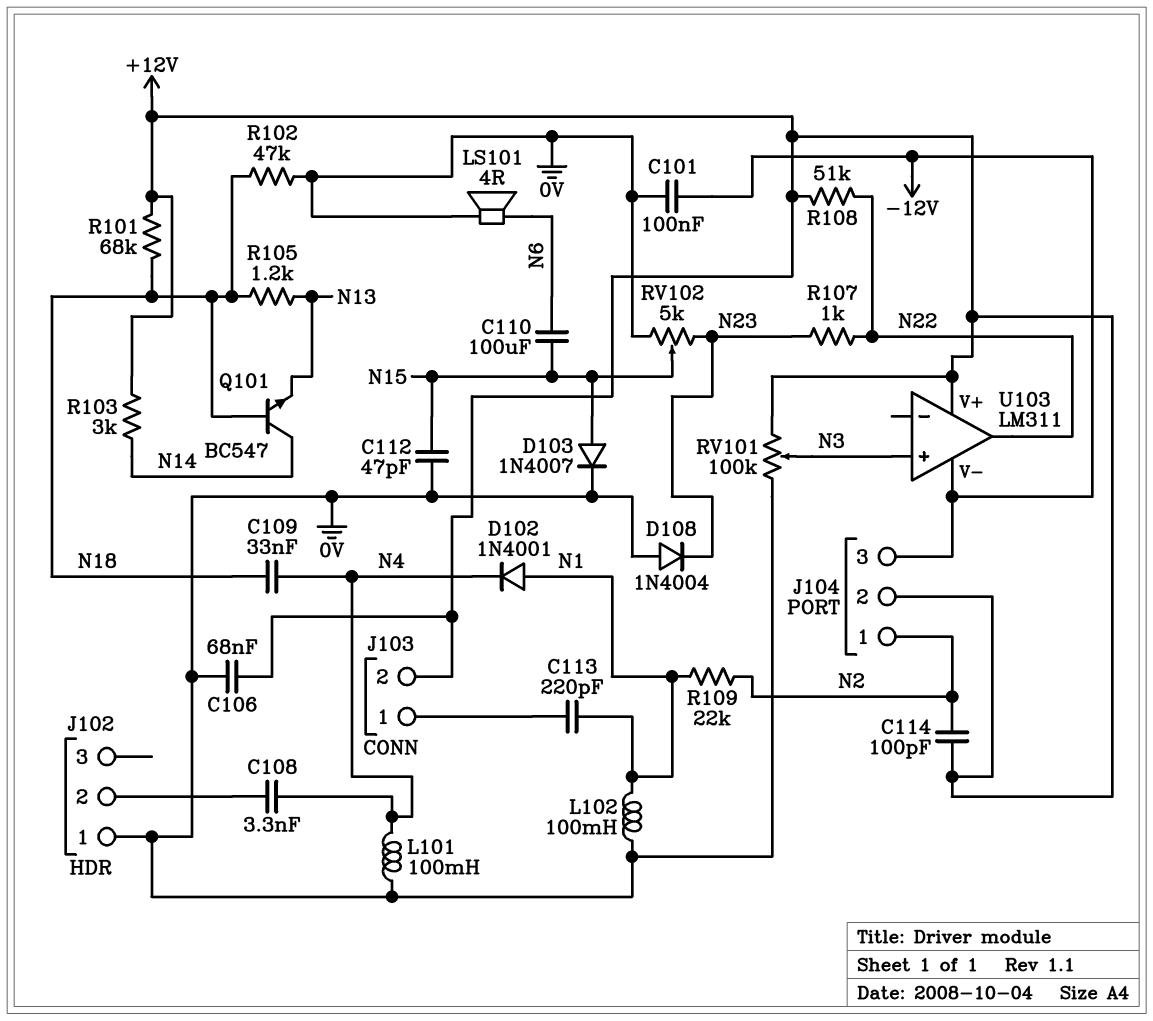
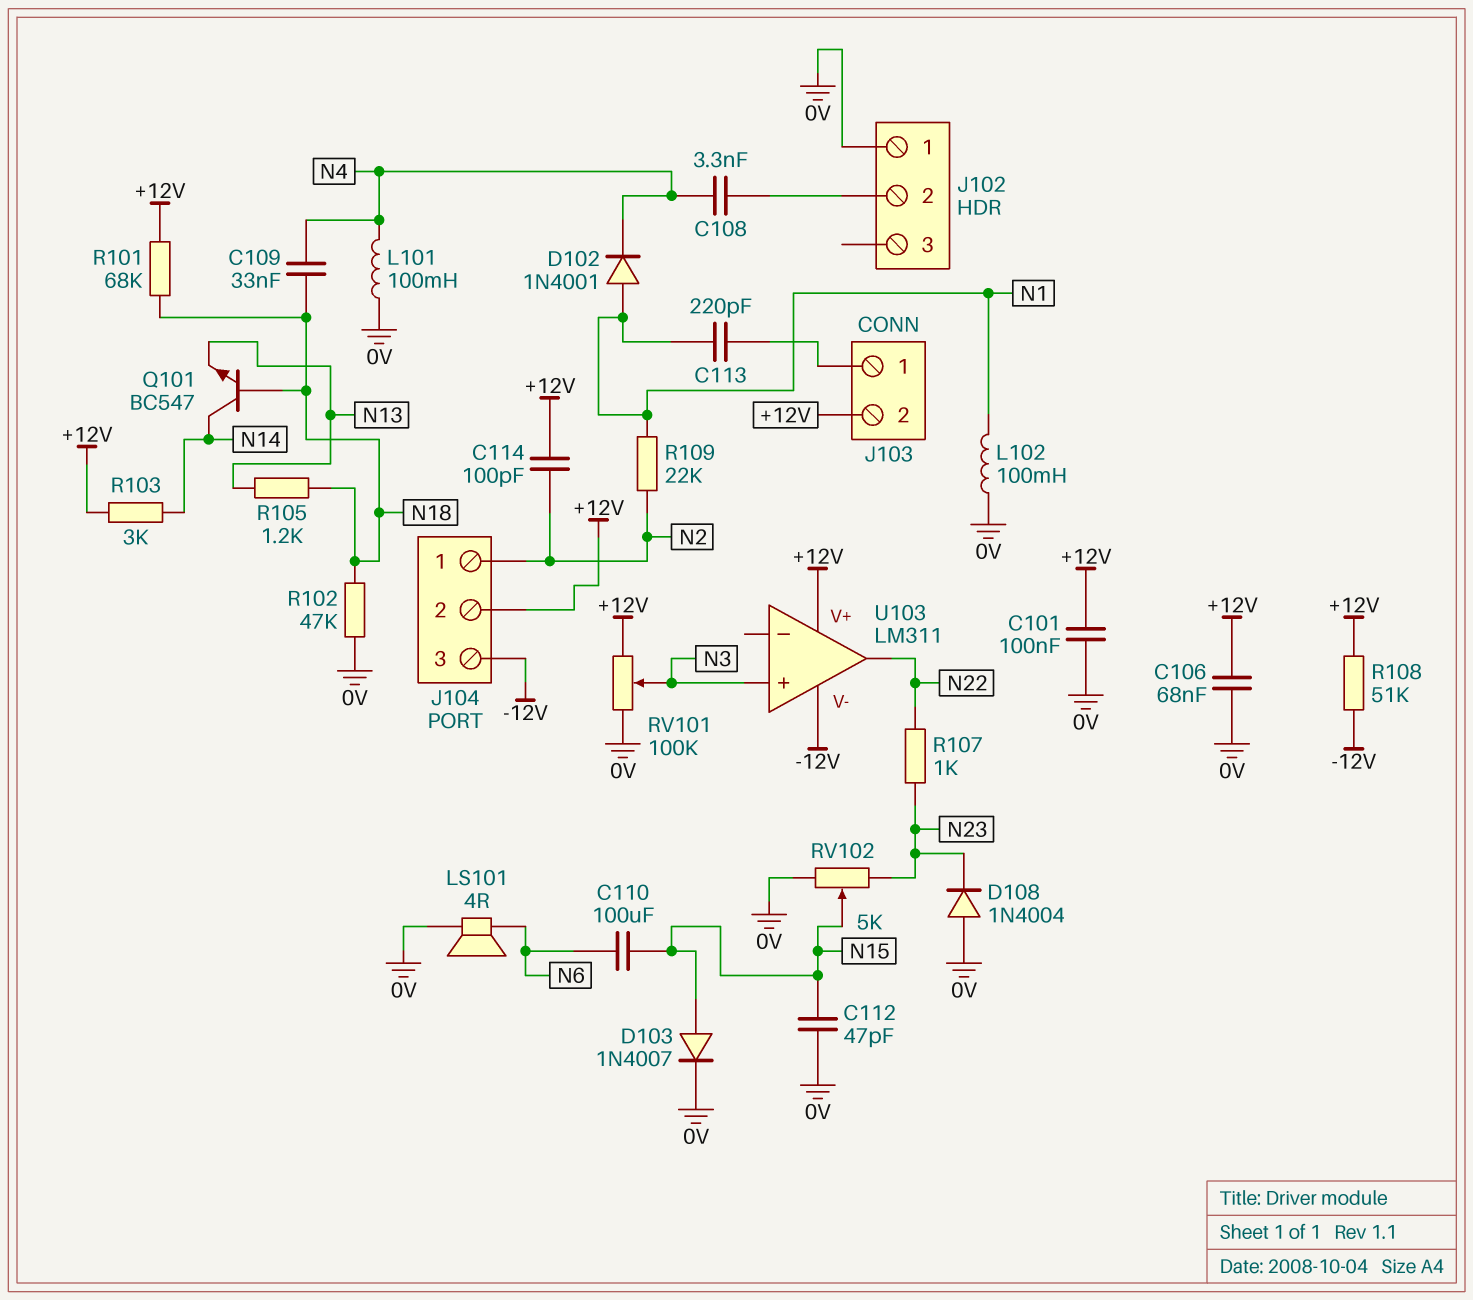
C101: 100nF (-12V, 0V) -> 100nF (+12V, 0V)
R108: 51k (+12V, N22) -> 51k (+12V, -12V)

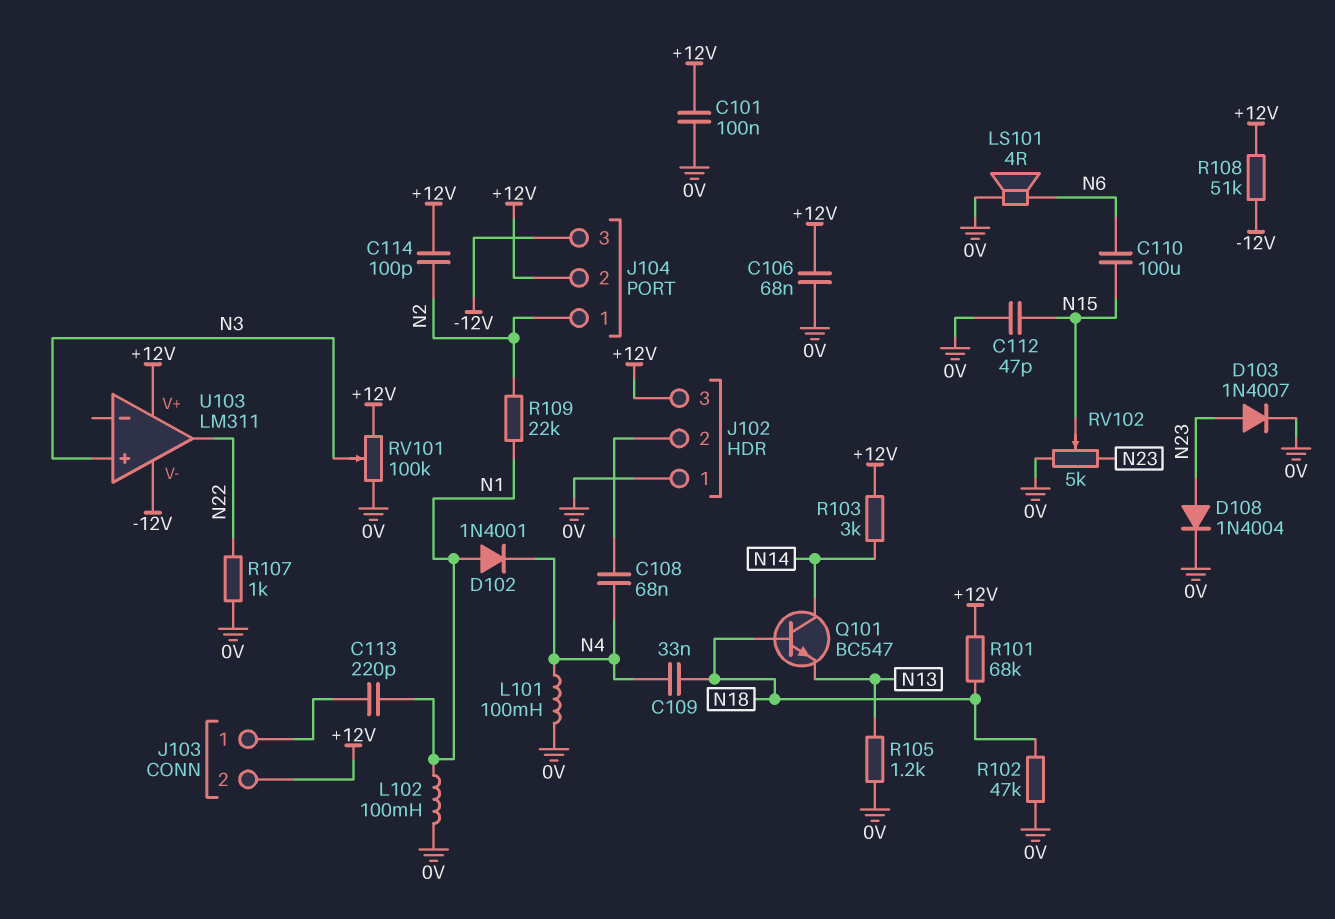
C108: 3.3nF (J102/2, N4) -> 68nF (J102/2, N4)
D103: diode 1N4007 (A N15, K 0V) -> diode 1N4007 (A N23, K 0V)
D108: diode 1N4004 (A 0V, K N23) -> diode 1N4004 (A N23, K 0V)
J102 pin 3: none -> +12V
R105: 1.2k (N13, N18) -> 1.2k (0V, N13)
R107: 1k (N22, N23) -> 1k (0V, N22)

